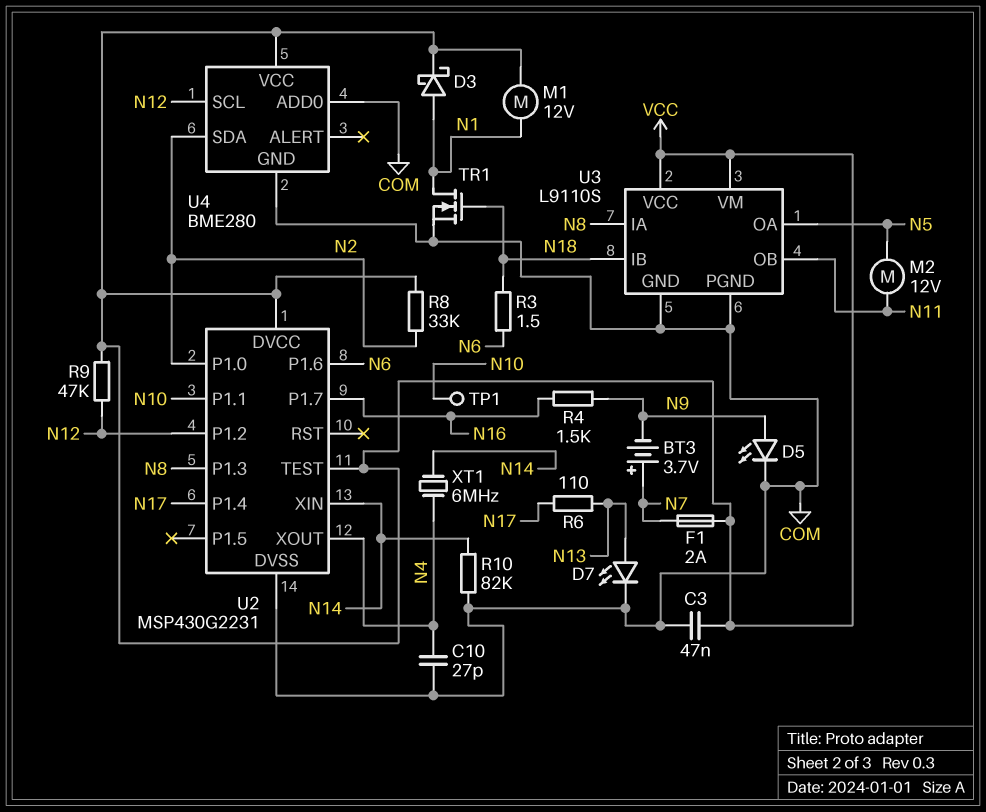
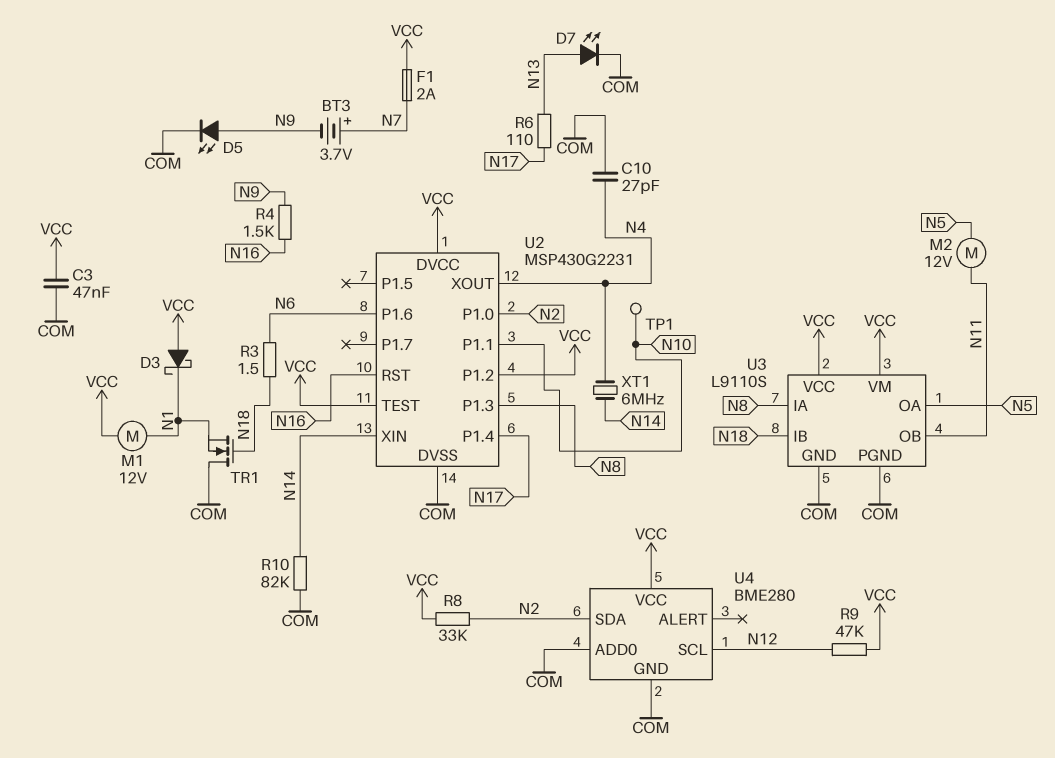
D3: schottky (A N1, K VCC) -> schottky (A VCC, K N1)
TR1: NMOS (G N18, D N1, S COM) -> NMOS (G N18, D COM, S N1)
U2 pin P1.2: N12 -> VCC
U2 pin P1.7: N16 -> none
U2 pin RST: none -> N16

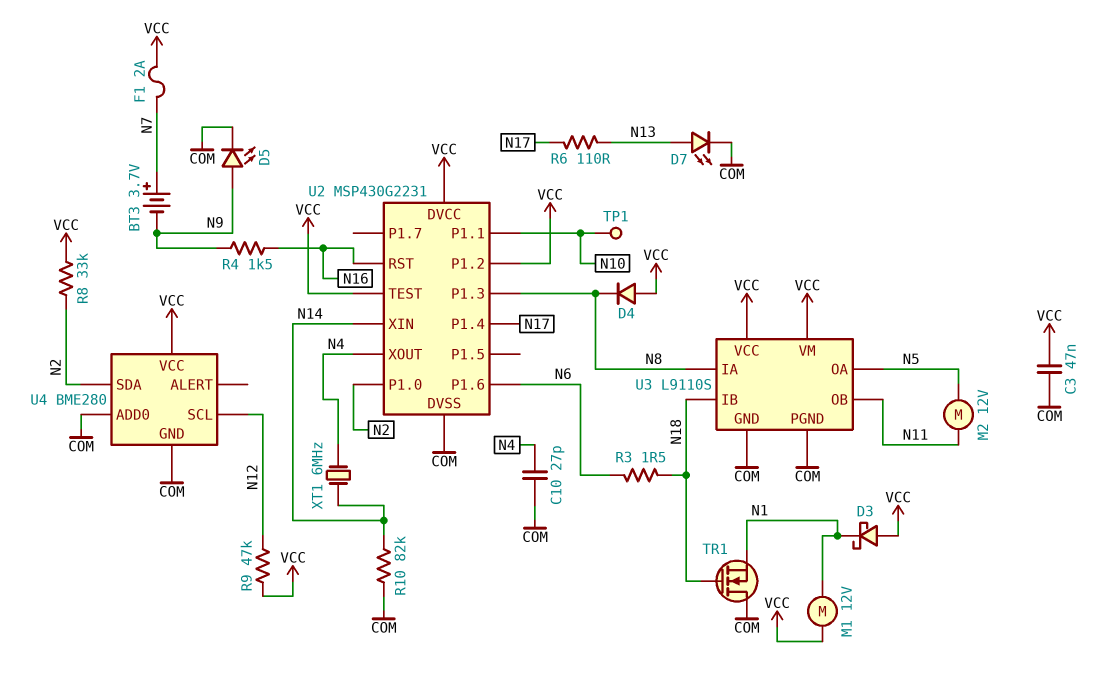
D4: none -> diode (A VCC, K N8)

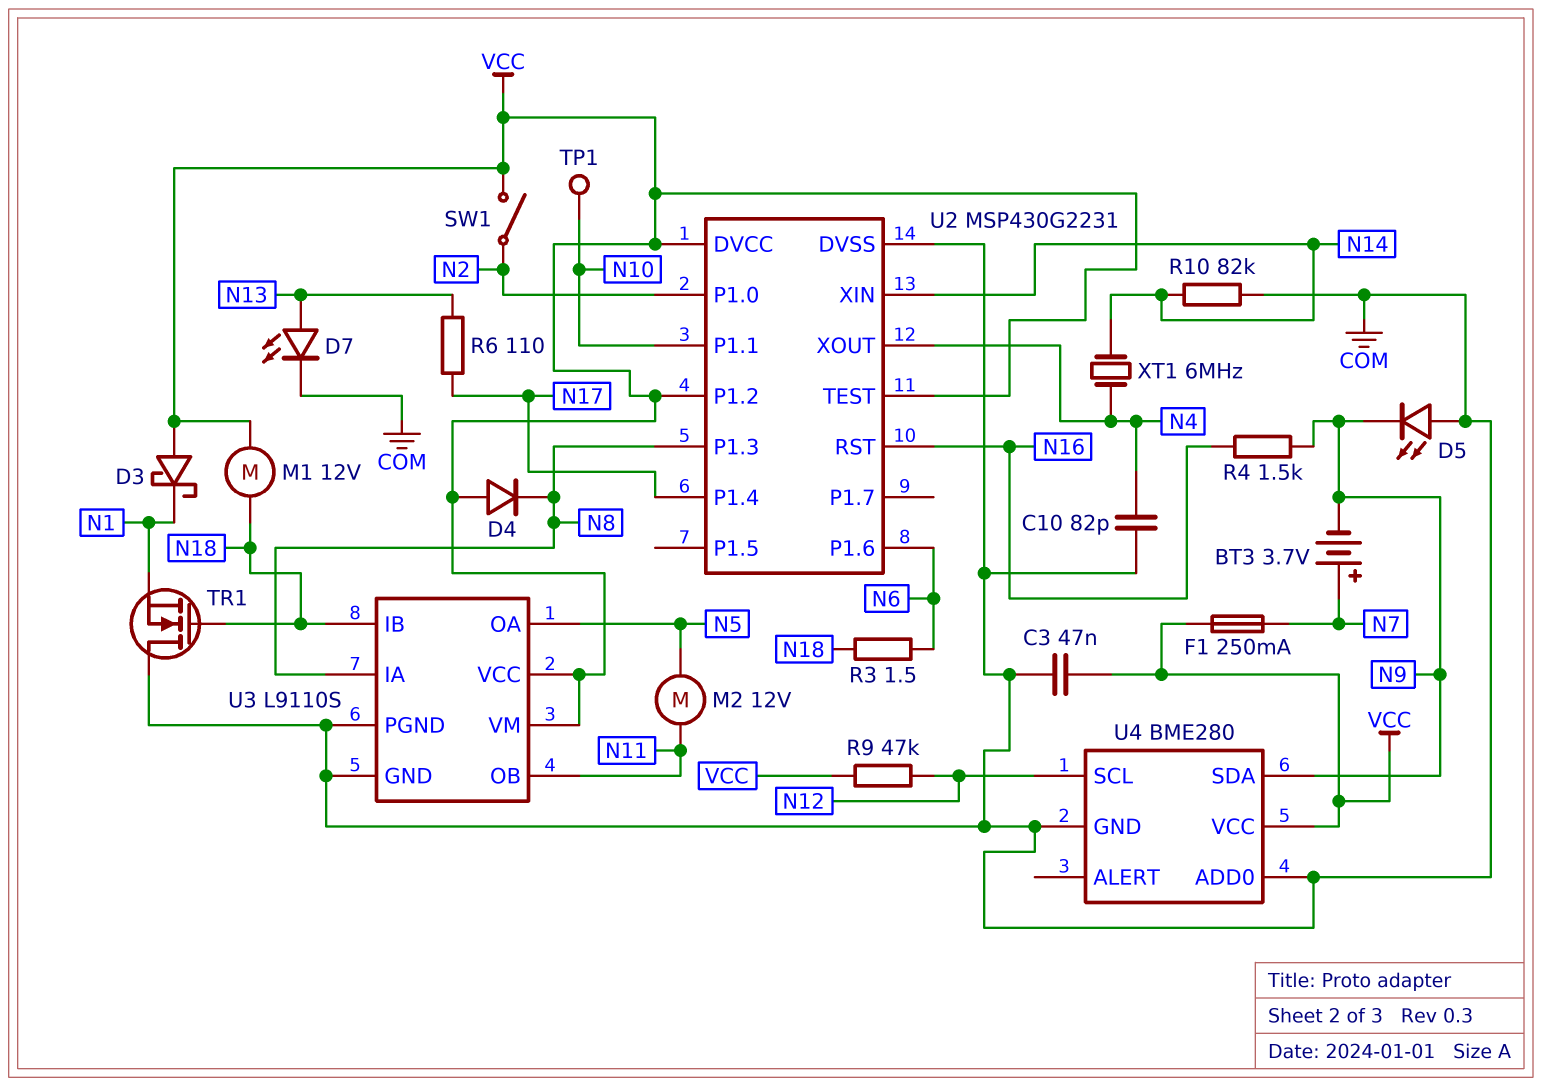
C10: 27pF (COM, N4) -> 82pF (COM, N4)
D5: LED (A N9, K COM) -> LED (A COM, K N9)
F1: 2A (N7, VCC) -> 250mA (N7, VCC)
M1: motor 12V (N1, VCC) -> motor 12V (N18, VCC)
R8: 33k (N2, VCC) -> none
SW1: none -> switch (N2, VCC)
U4 pin SDA: N2 -> N9

